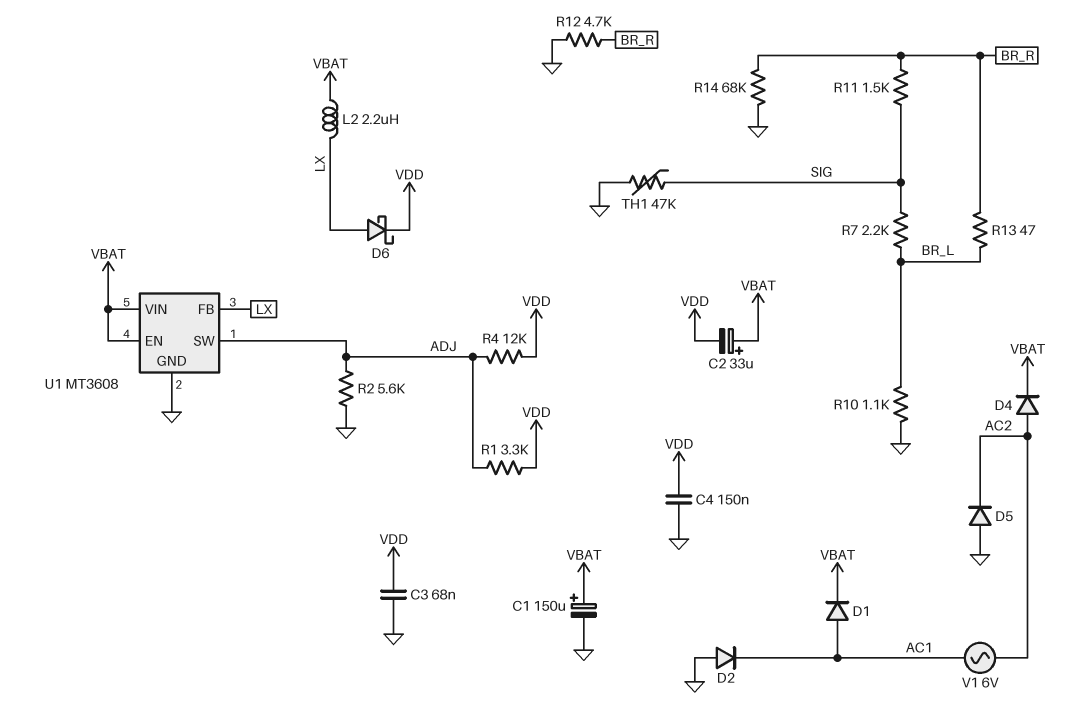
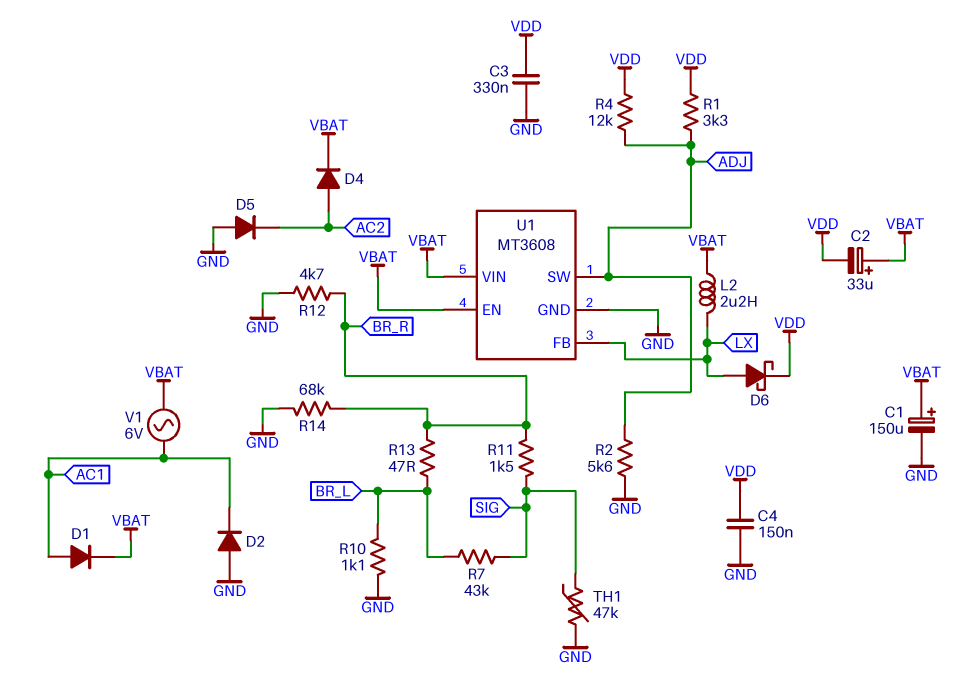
C3: 68nF (GND, VDD) -> 330nF (GND, VDD)
R7: 2.2k (BR_L, SIG) -> 43k (BR_L, SIG)
V1: AC 6V (AC1, AC2) -> AC 6V (AC1, VBAT)

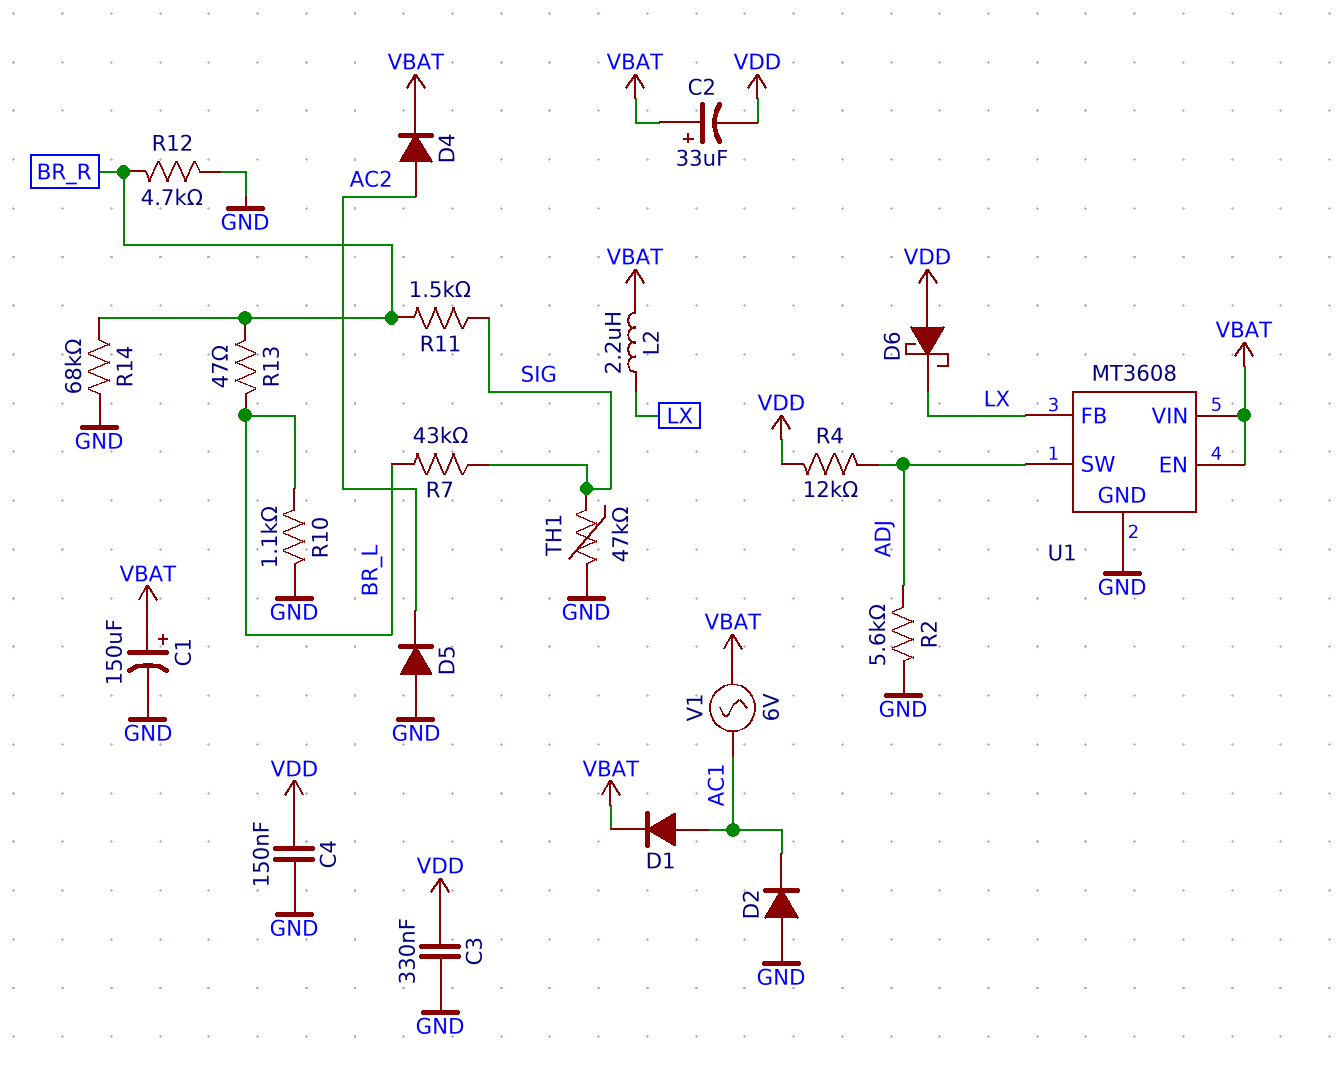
D6: schottky (A LX, K VDD) -> schottky (A VDD, K LX)
R1: 3.3k (ADJ, VDD) -> none

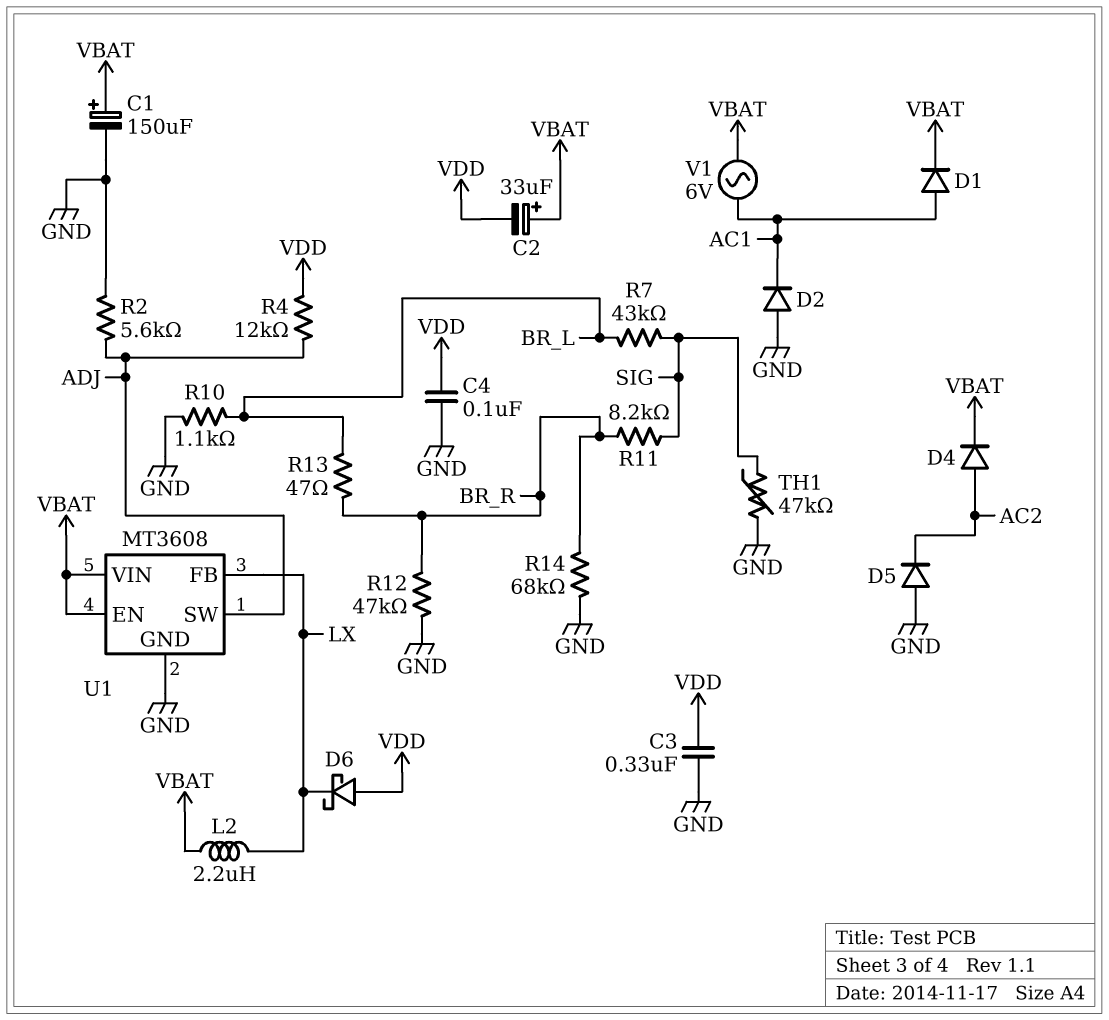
C4: 150nF (GND, VDD) -> 100nF (GND, VDD)
R11: 1.5k (BR_R, SIG) -> 8.2k (BR_R, SIG)
R12: 4.7k (BR_R, GND) -> 47k (BR_R, GND)

